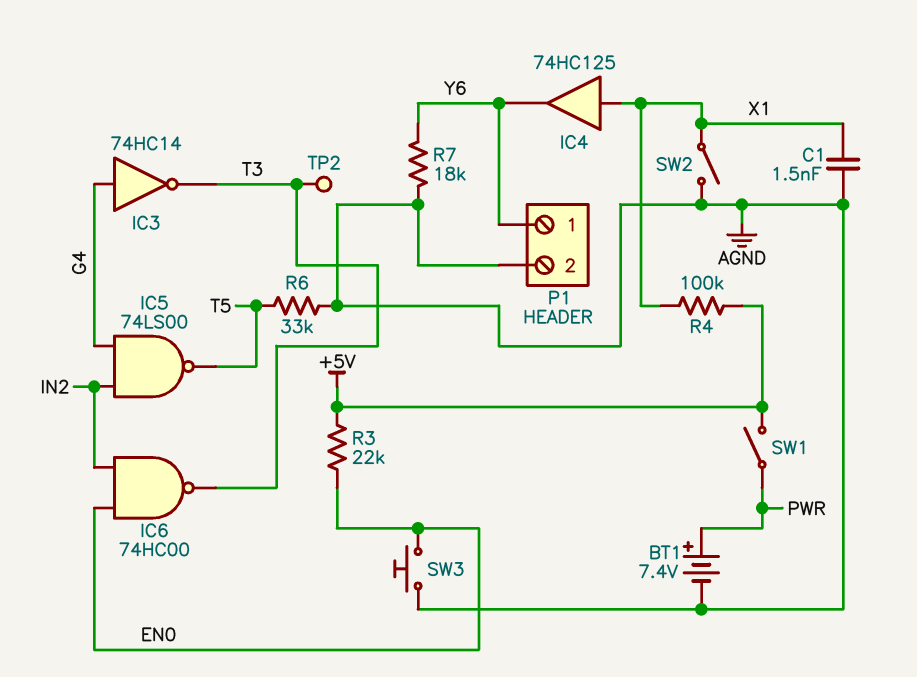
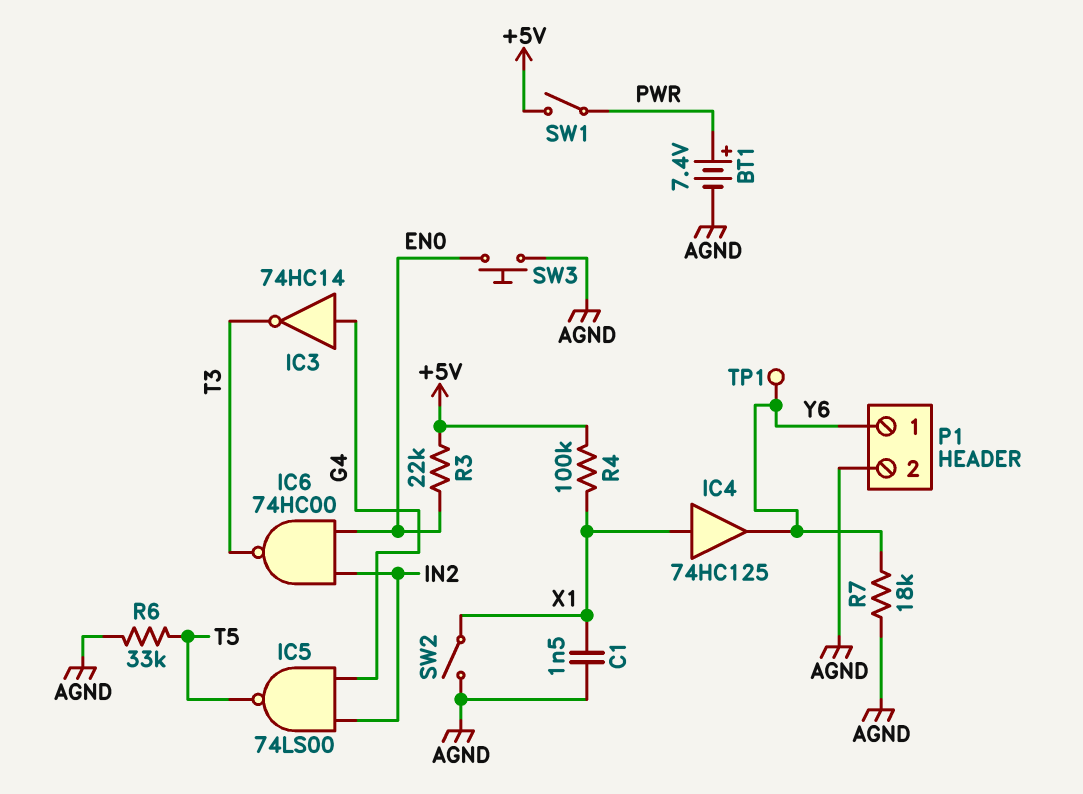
TP1: none -> test point (Y6)
TP2: test point (T3) -> none

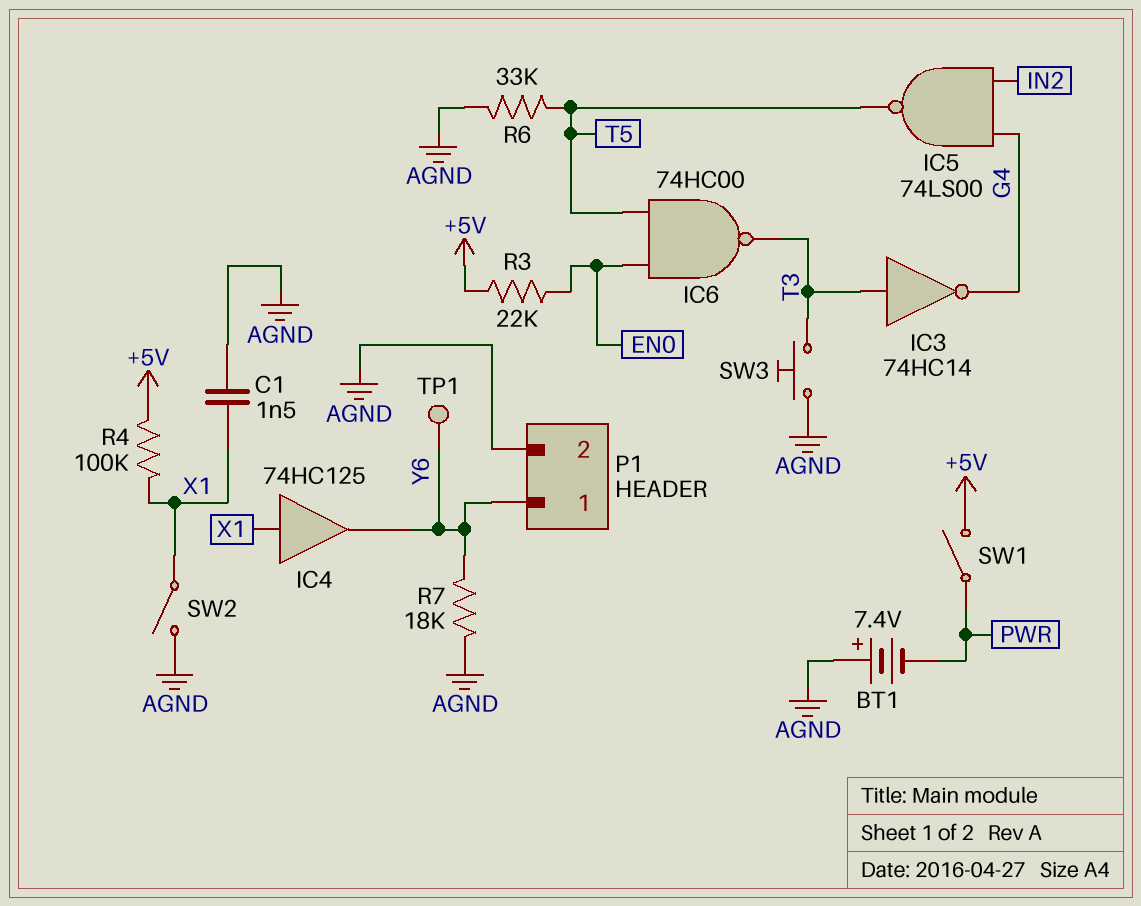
BT1: 7.4V (plus PWR, minus AGND) -> 7.4V (plus AGND, minus PWR)
IC3: NOT 74HC14 (in G4, out T3) -> NOT 74HC14 (in T3, out G4)
IC6: NAND 74HC00 (in EN0, in IN2, out T3) -> NAND 74HC00 (in EN0, in T5, out T3)
SW3: button (AGND, EN0) -> button (AGND, T3)

